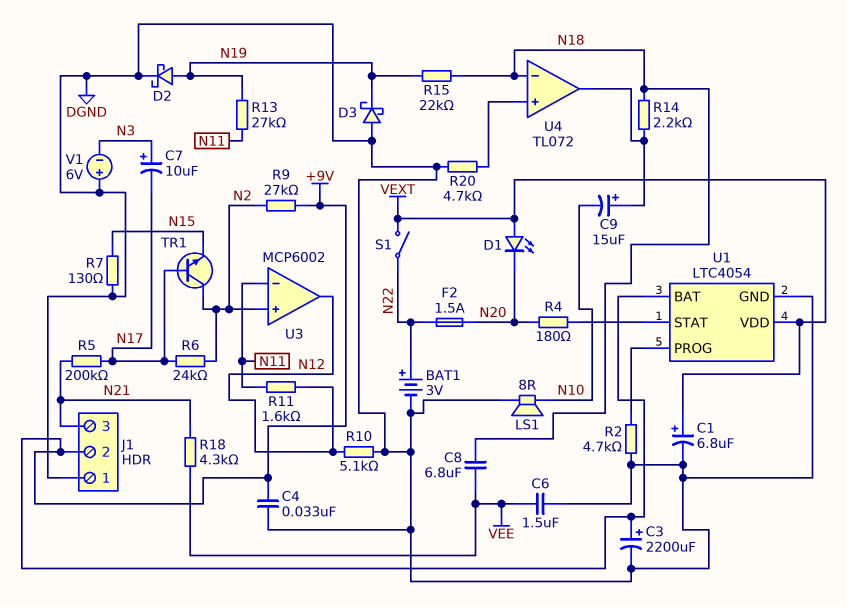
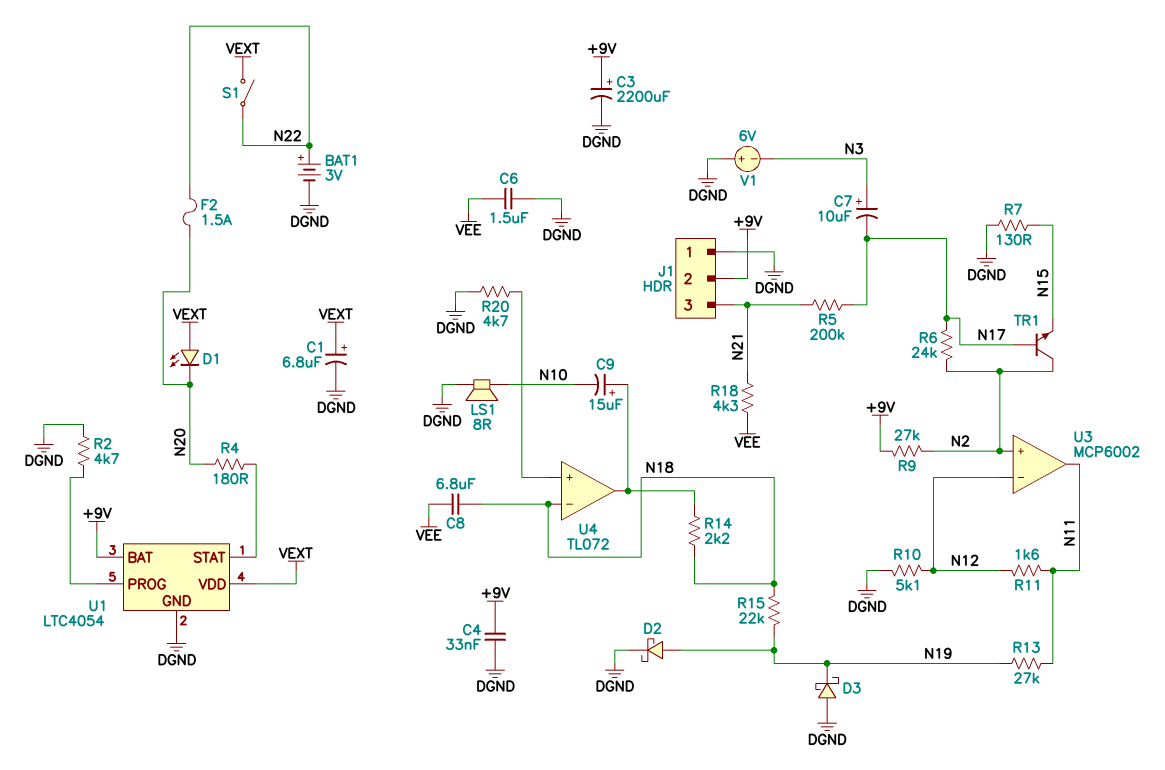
U3 pin in-: N11 -> N12
U3 pin out: N12 -> N11

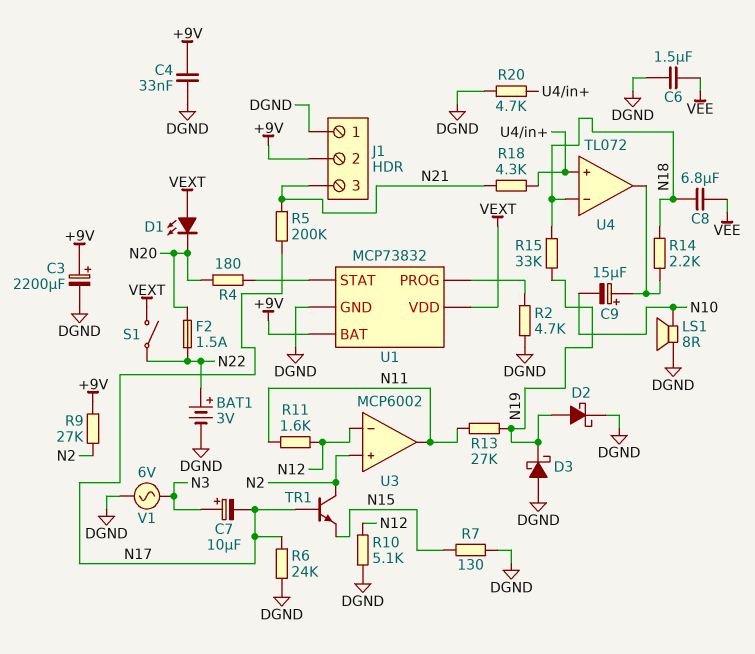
C1: 6.8uF (plus VEXT, minus DGND) -> none
R6: 24k (N2, N17) -> 24k (DGND, N17)
R15: 22k (N18, N19) -> 33k (N18, N19)
R18: 4.3k (N21, VEE) -> 4.3k (N21, U4/in+)
U1: LTC4054 -> MCP73832
V1: 6V (plus DGND, minus N3) -> AC 6V (DGND, N3)

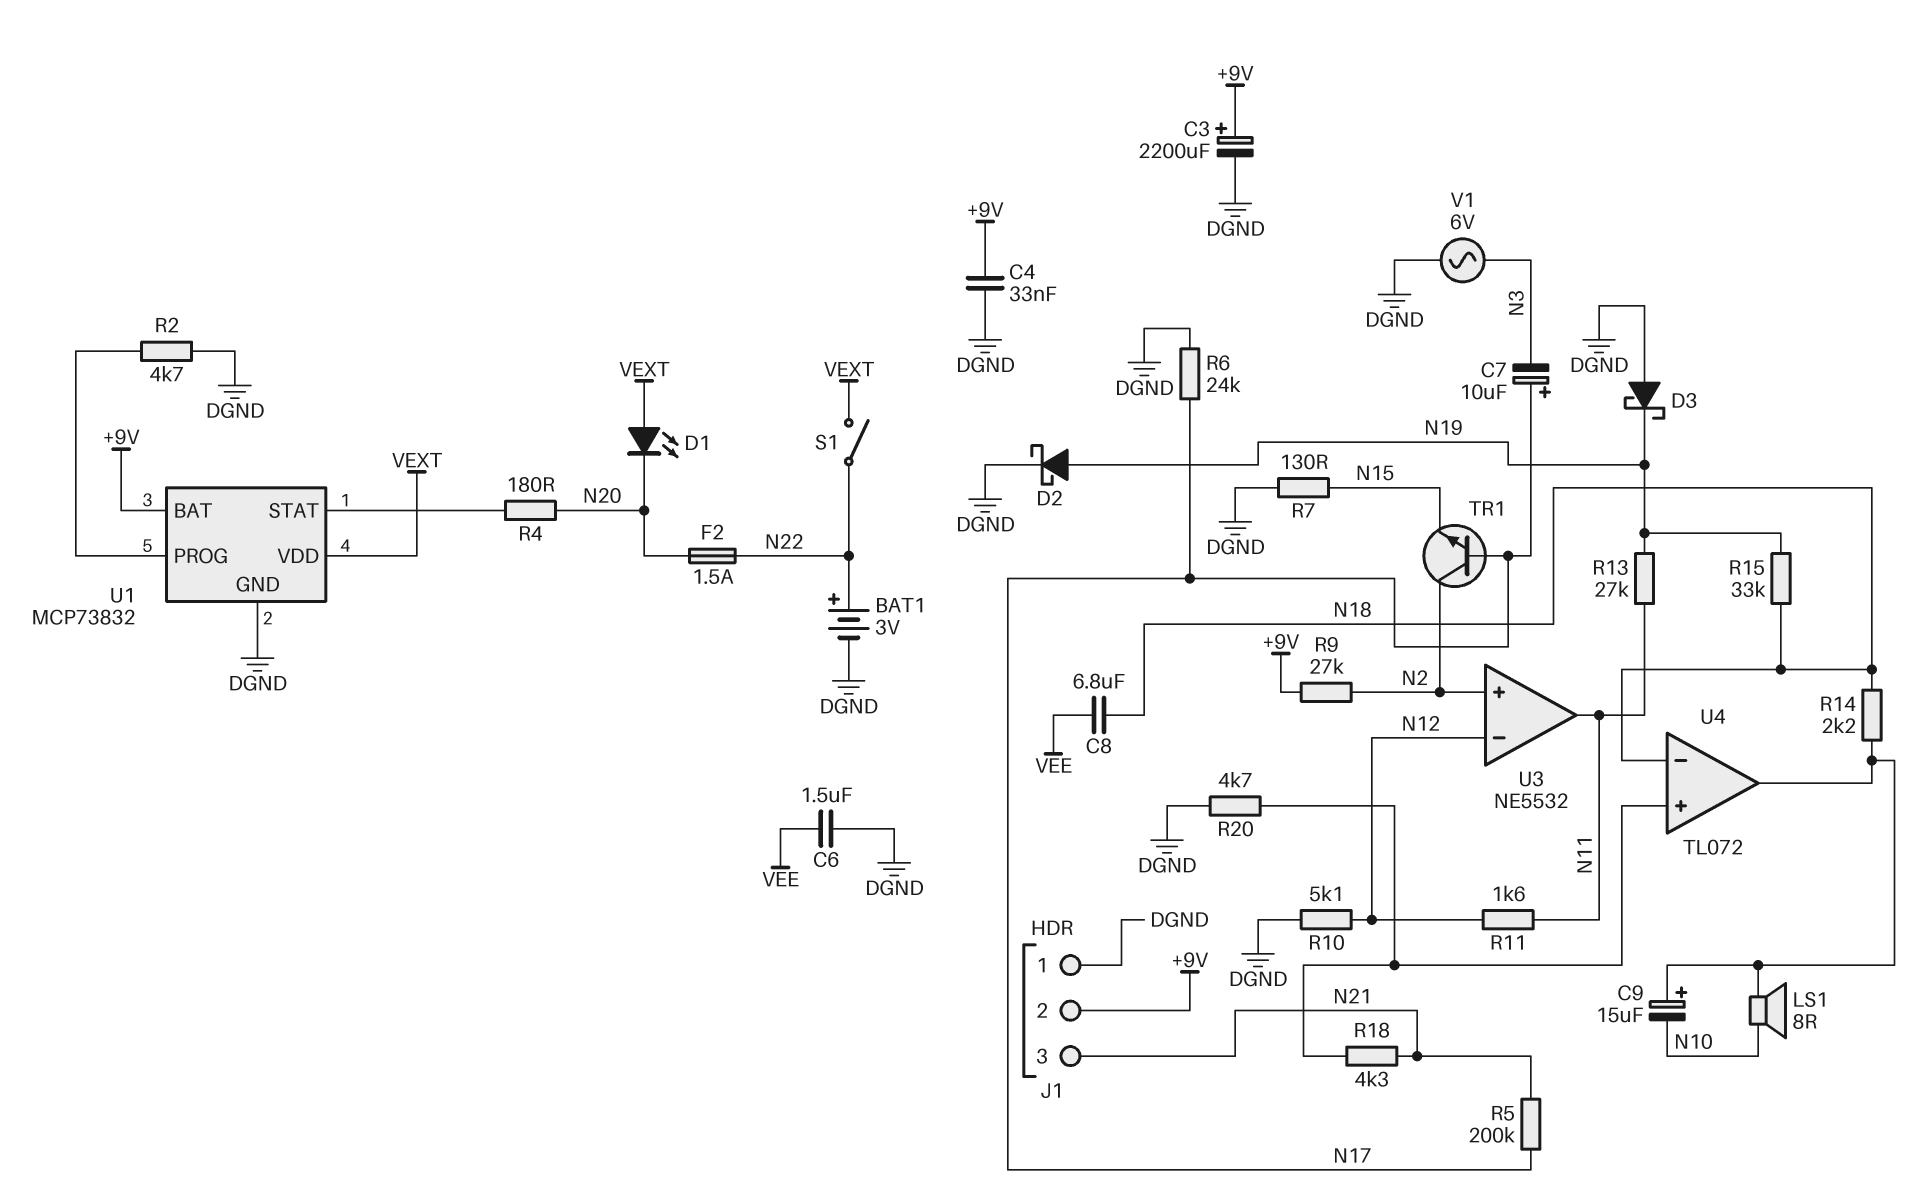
C7: 10uF (plus N3, minus N17) -> 10uF (plus N17, minus N3)
LS1: speaker 8R (DGND, N10) -> speaker 8R (N10, U4/out)
U3: MCP6002 -> NE5532

